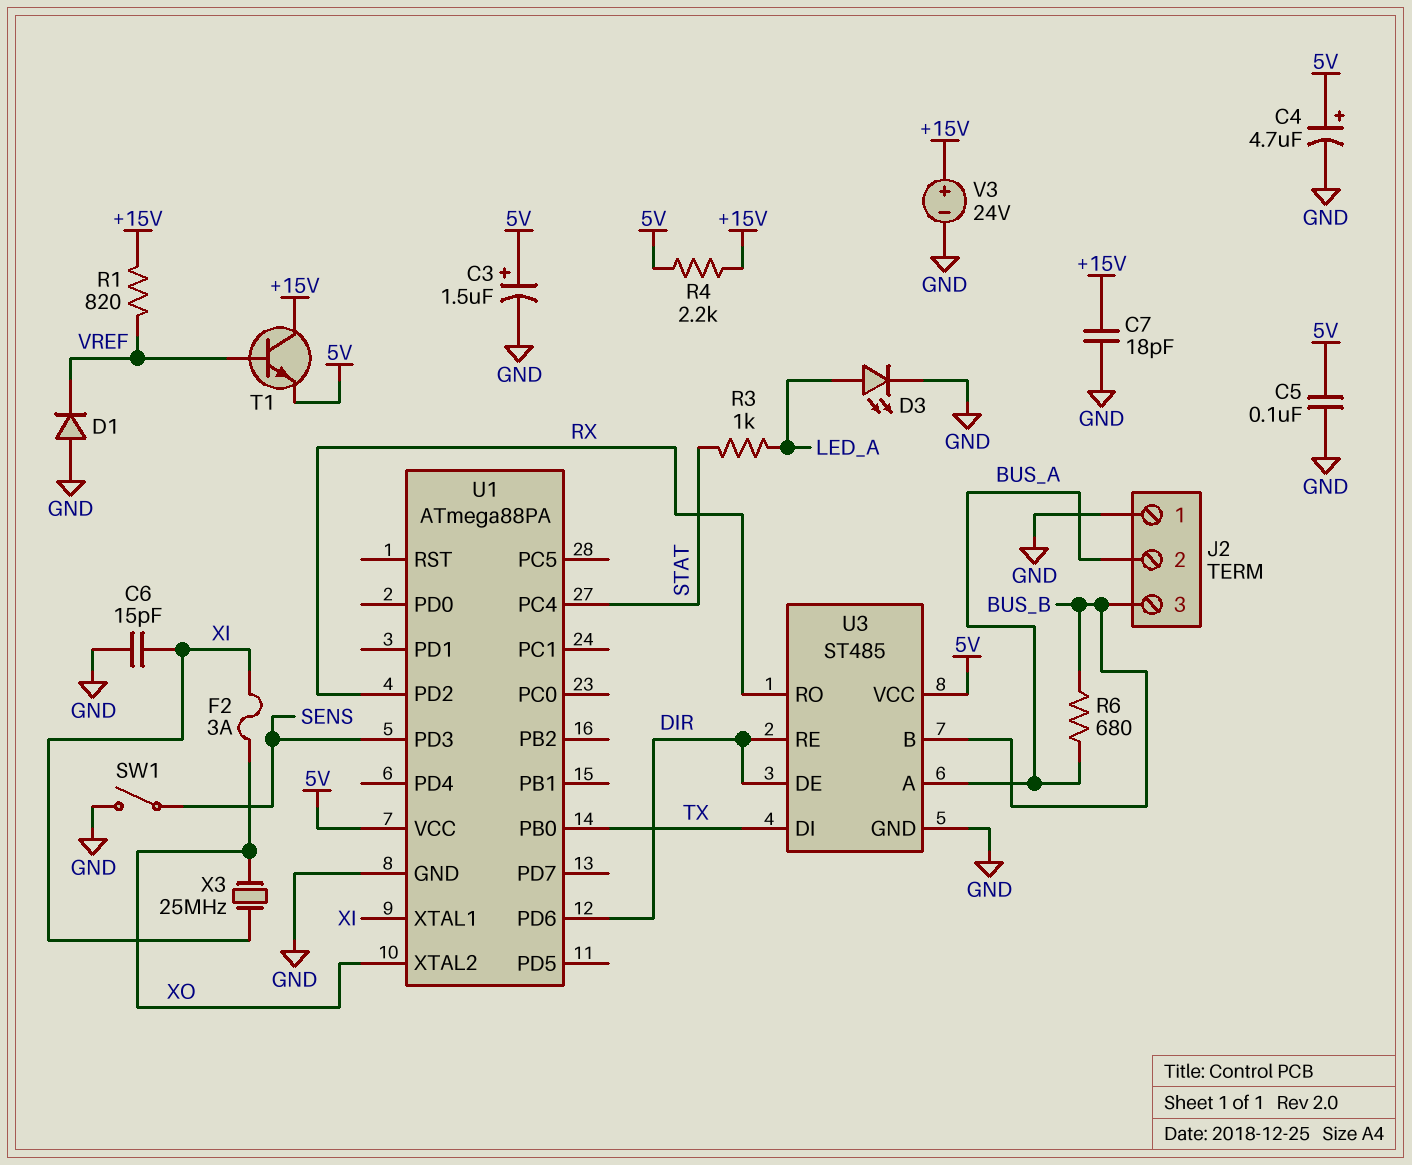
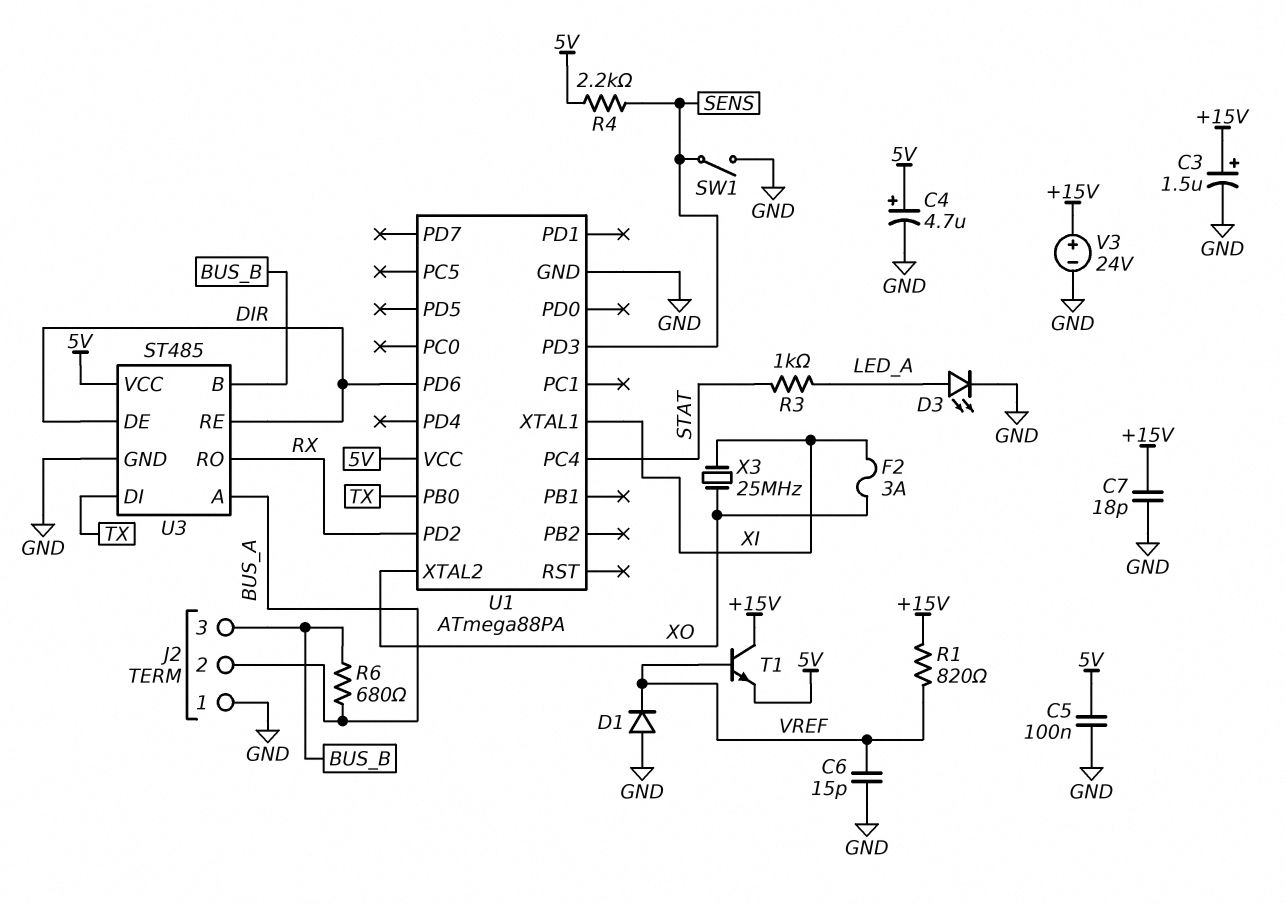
C3: 1.5uF (plus 5V, minus GND) -> 1.5uF (plus +15V, minus GND)
C6: 15pF (GND, XI) -> 15pF (GND, VREF)
R4: 2.2k (+15V, 5V) -> 2.2k (5V, SENS)

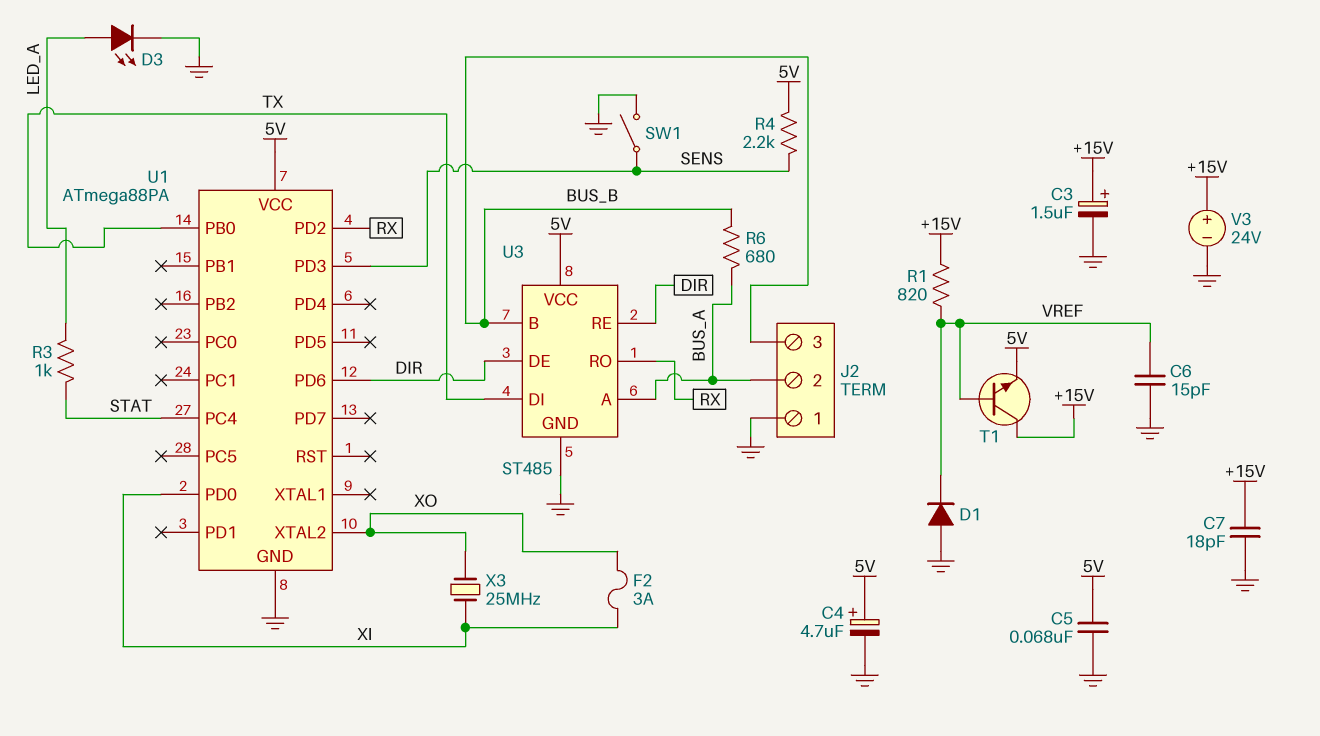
C5: 100nF (5V, GND) -> 68nF (5V, GND)
U1 pin PD0: none -> XI
U1 pin XTAL1: XI -> none

